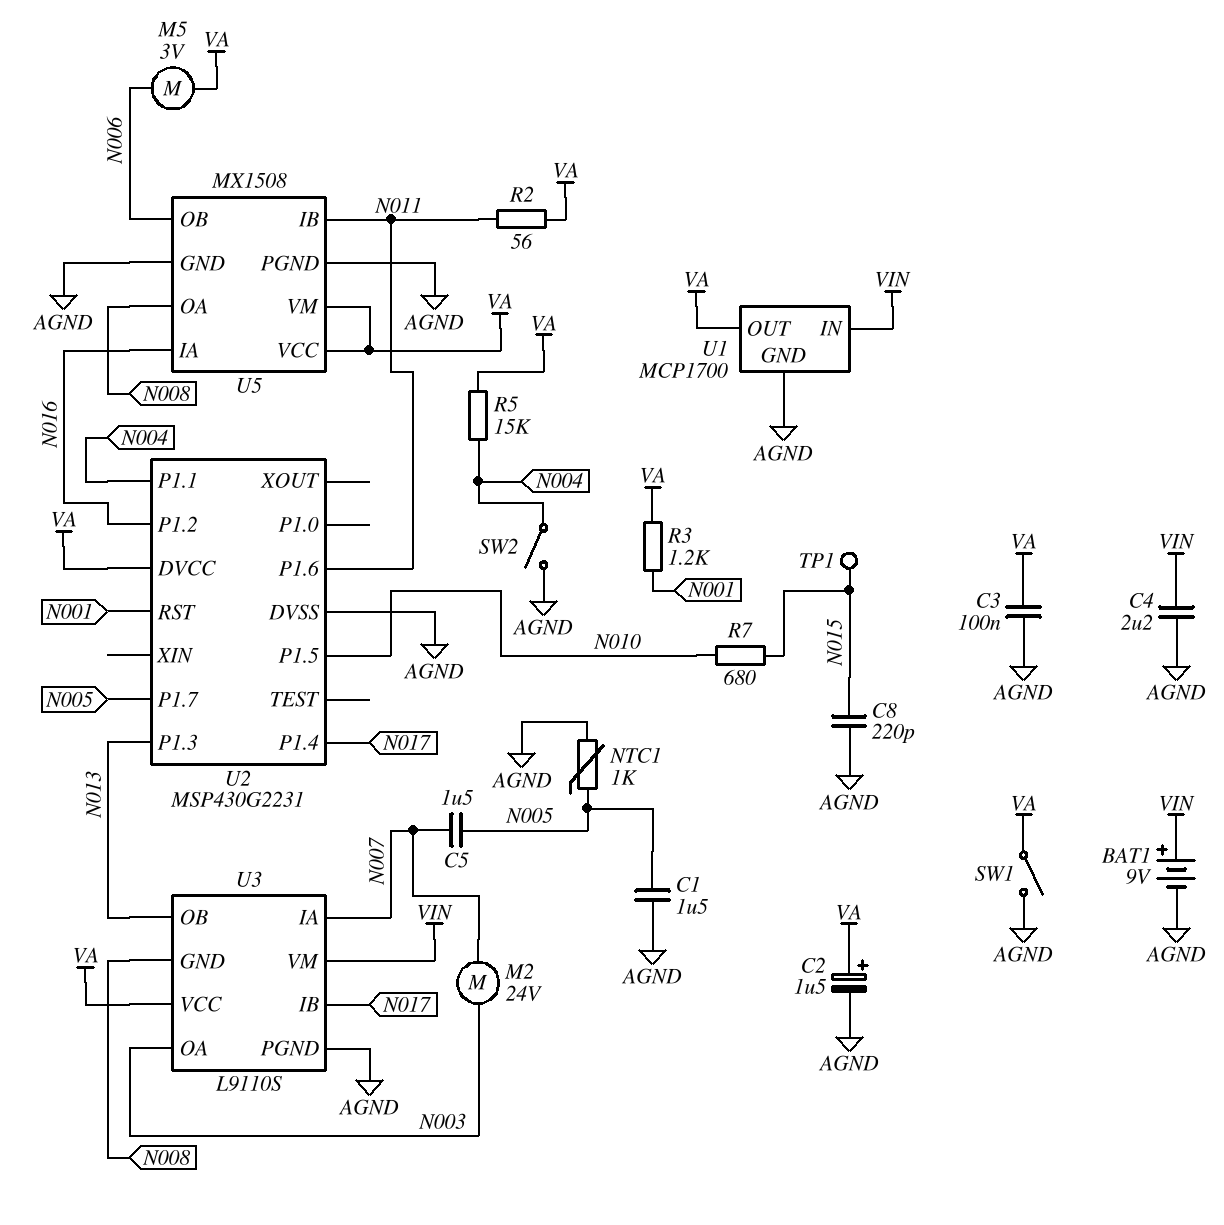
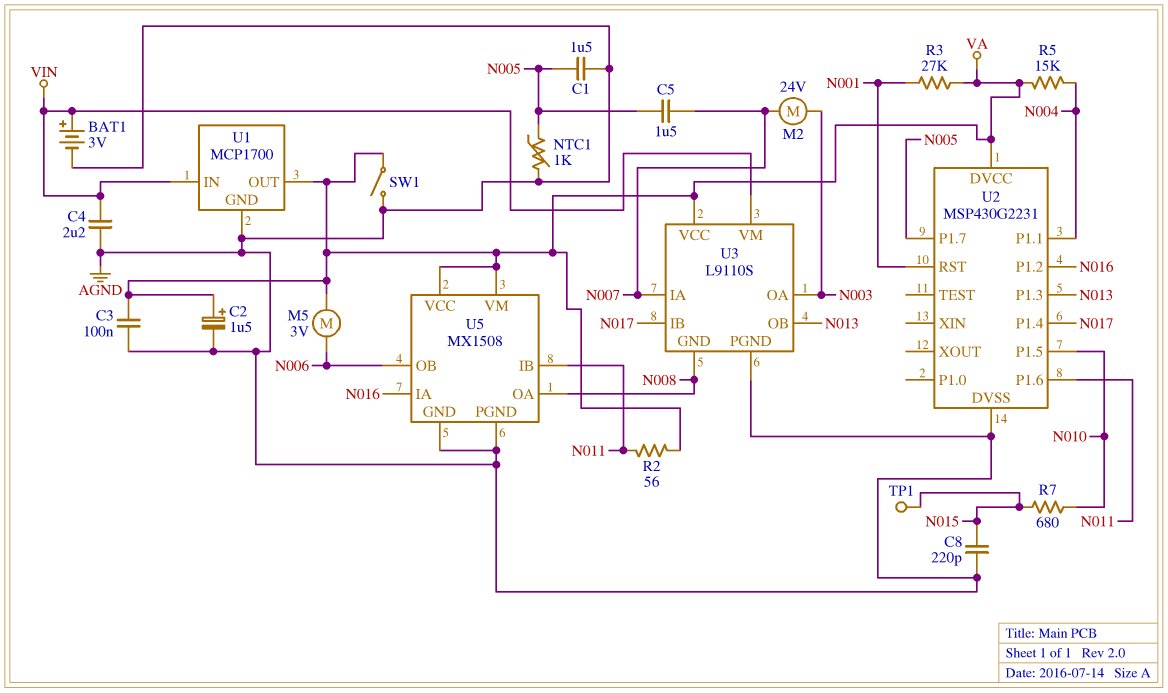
BAT1: 9V (plus VIN, minus AGND) -> 3V (plus VIN, minus AGND)
R3: 1.2k (N001, VA) -> 27k (N001, VA)
SW2: switch (AGND, N004) -> none

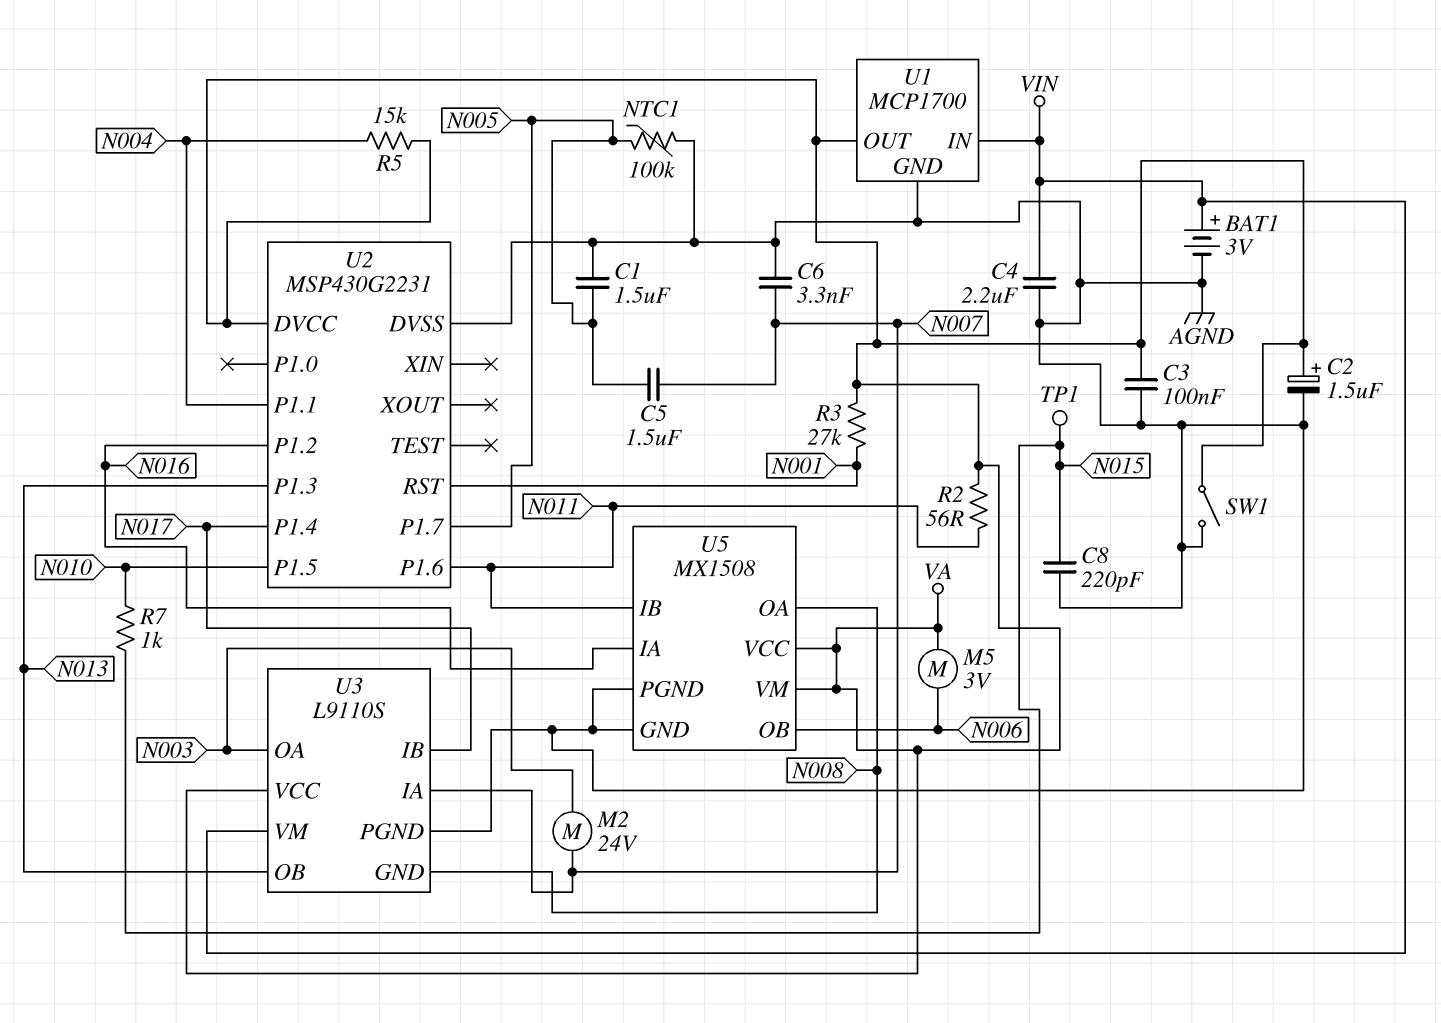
C6: none -> 3.3nF (AGND, N007)
NTC1: 1k (AGND, N005) -> 100k (AGND, N005)
R7: 680 (N010, N015) -> 1k (N010, N015)

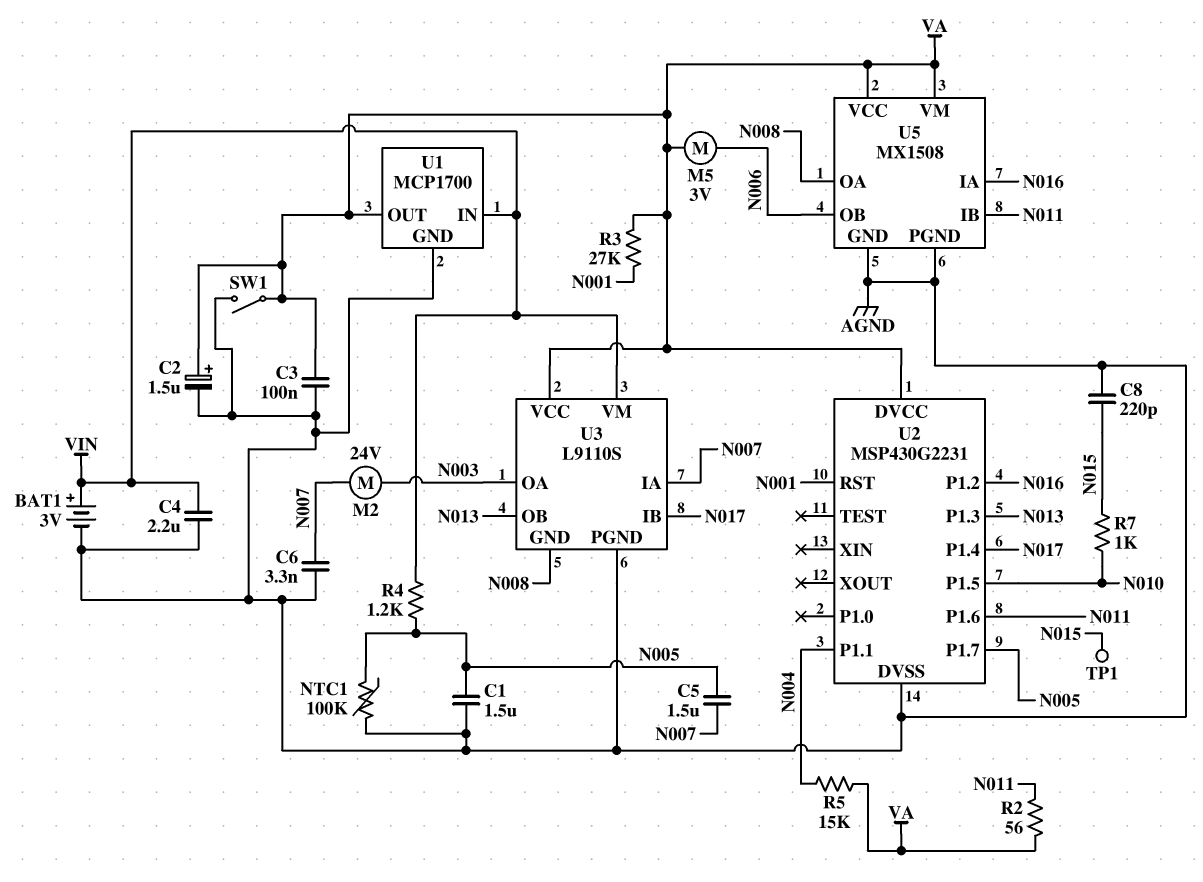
R4: none -> 1.2k (N005, VIN)

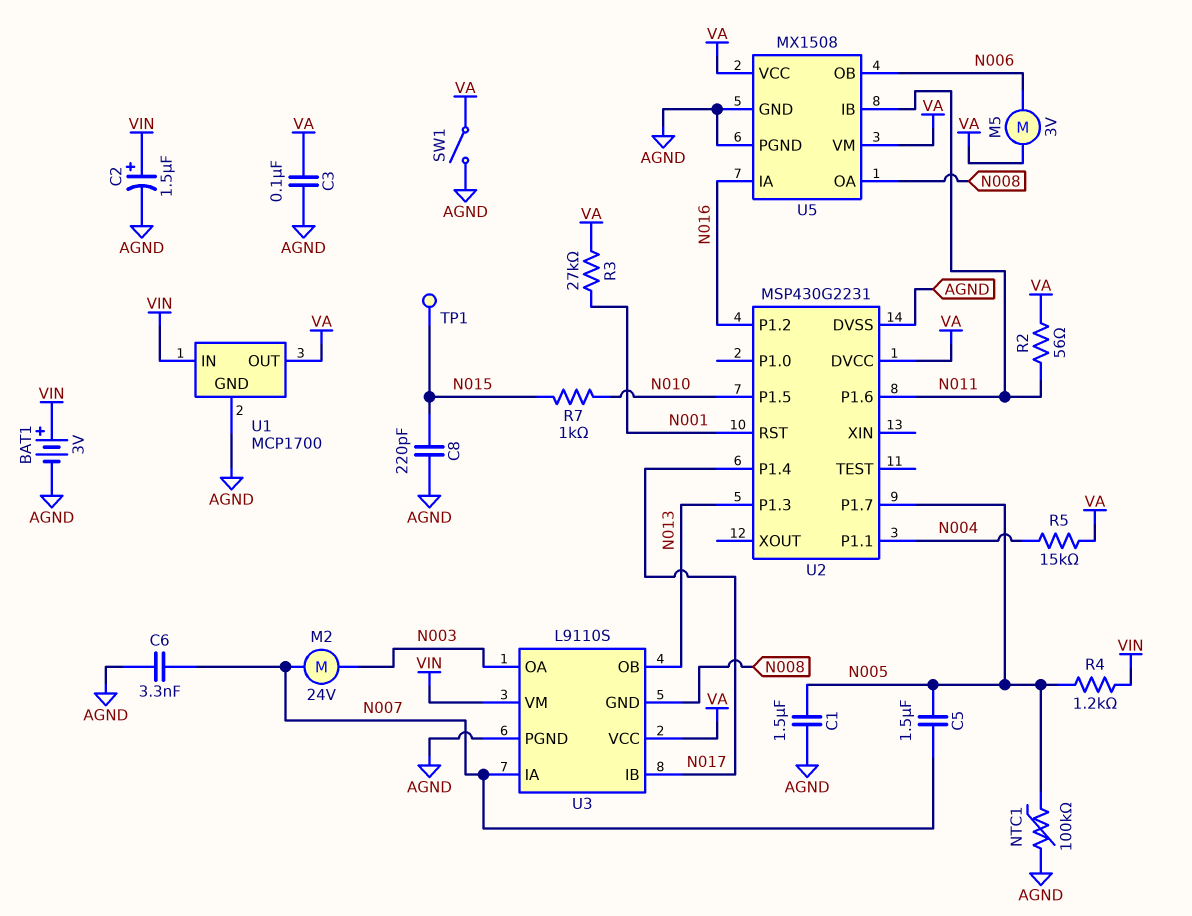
C2: 1.5uF (plus VA, minus AGND) -> 1.5uF (plus VIN, minus AGND)
C4: 2.2uF (AGND, VIN) -> none

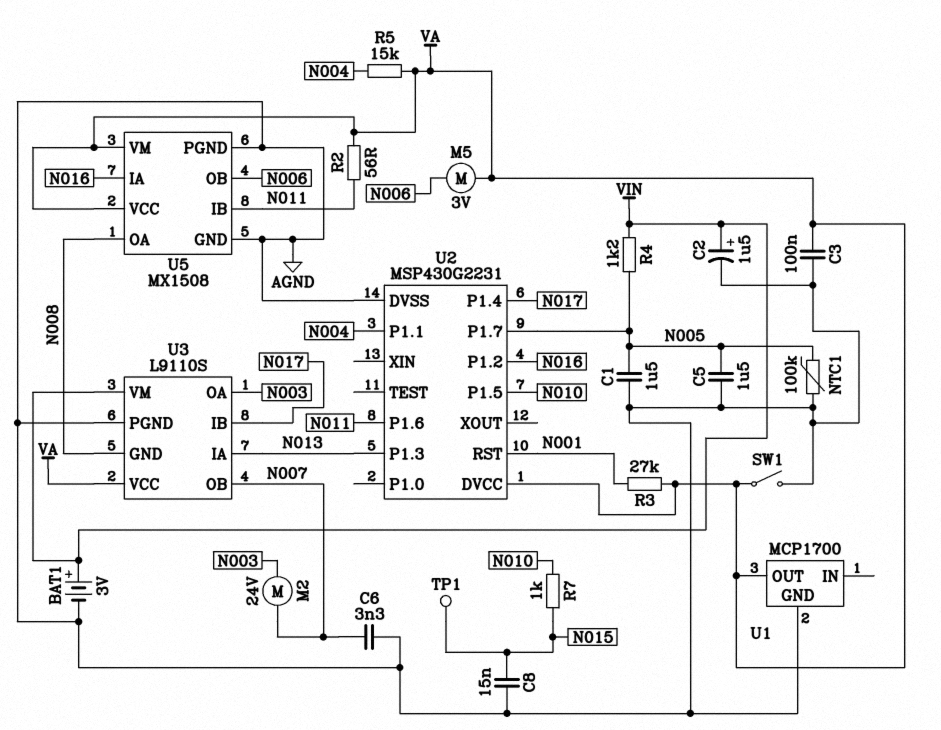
C5: 1.5uF (N005, N007) -> 1.5uF (AGND, N005)
C8: 220pF (AGND, N015) -> 15nF (AGND, N015)
U1 pin IN: VIN -> none
U3 pin IA: N007 -> N013
U3 pin OB: N013 -> N007

